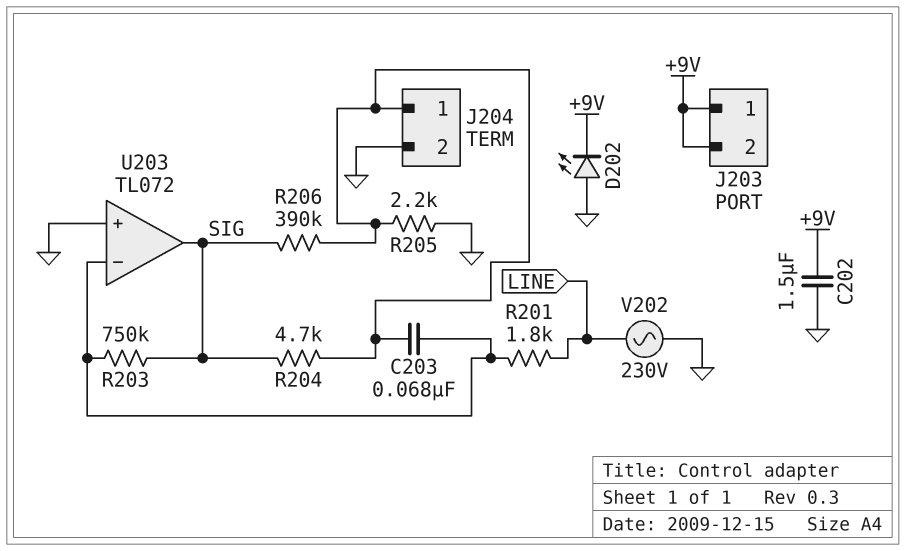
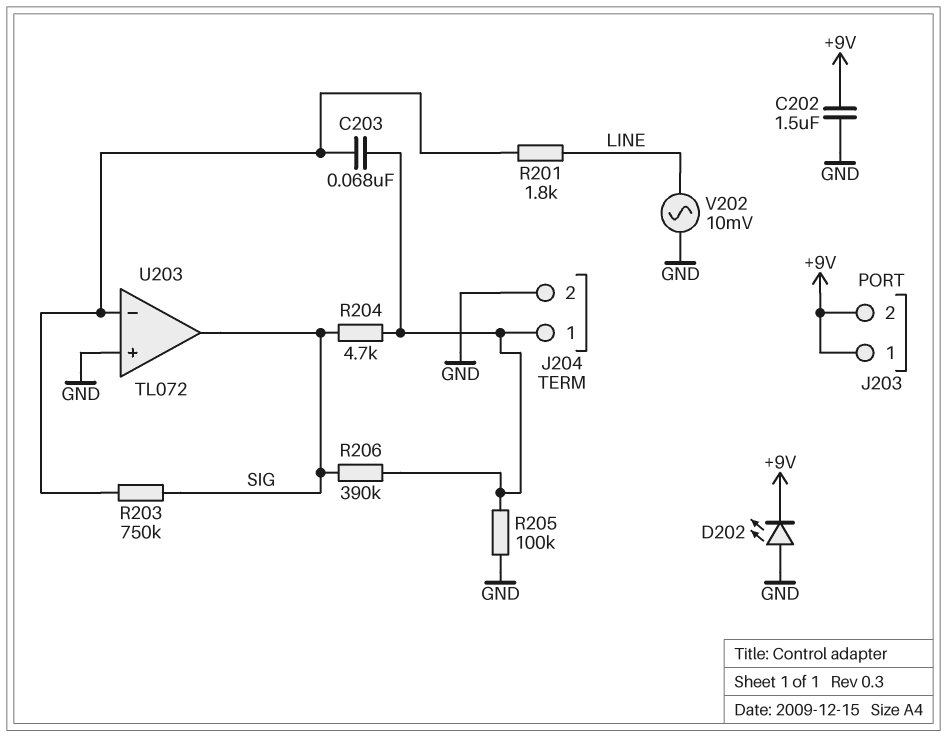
R205: 2.2k (GND, J204/1) -> 100k (GND, J204/1)
V202: AC 230V (GND, LINE) -> AC 10mV (GND, LINE)

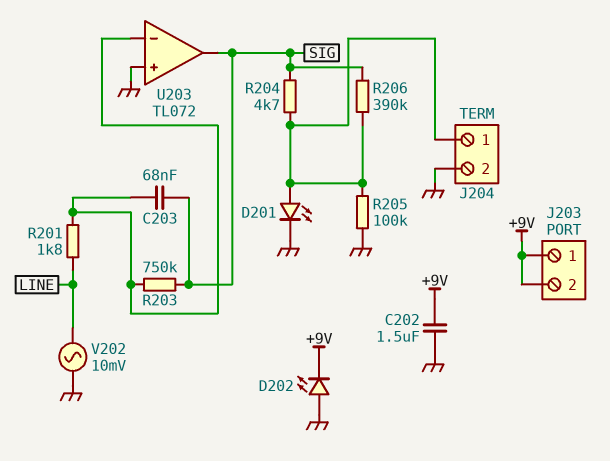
C203: 68nF (J204/1, U203/in-) -> 68nF (SIG, U203/in-)
D201: none -> LED (A J204/1, K GND)

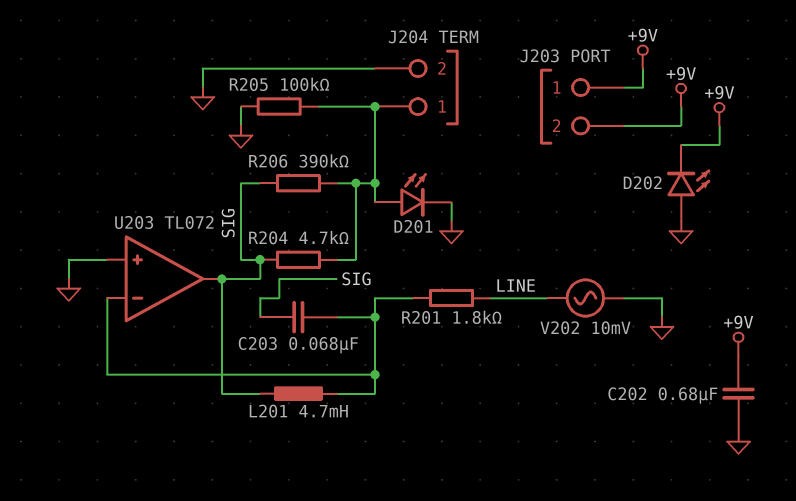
C202: 1.5uF (+9V, GND) -> 680nF (+9V, GND)
L201: none -> 4.7mH (SIG, U203/in-)
R203: 750k (SIG, U203/in-) -> none

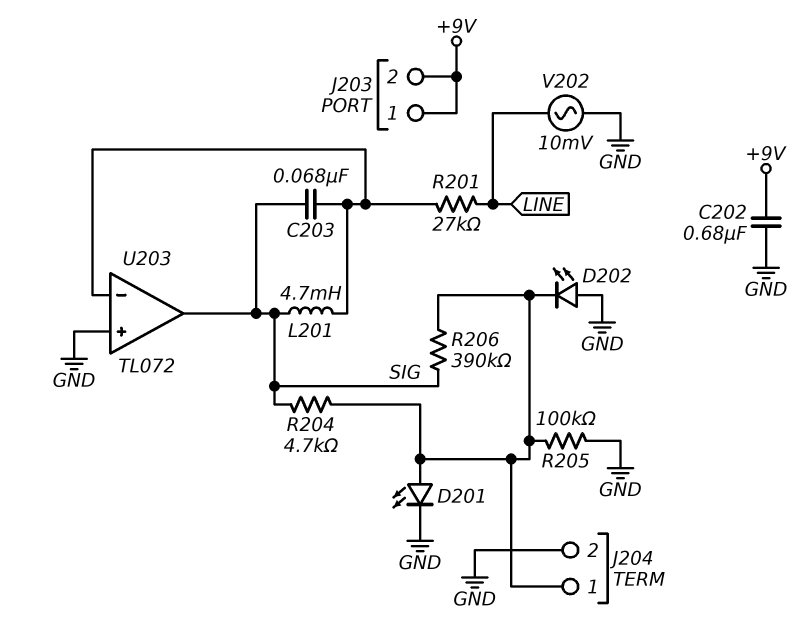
D202: LED (A GND, K +9V) -> LED (A GND, K J204/1)
R201: 1.8k (LINE, U203/in-) -> 27k (LINE, U203/in-)

